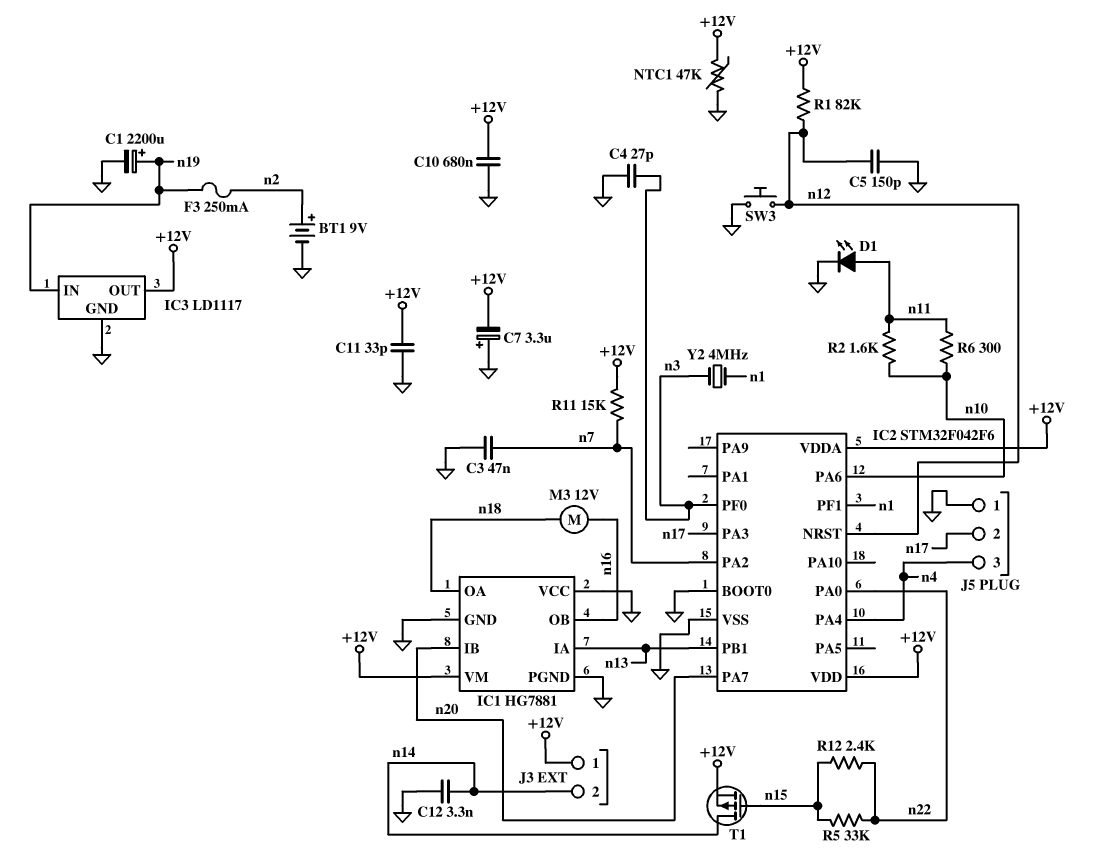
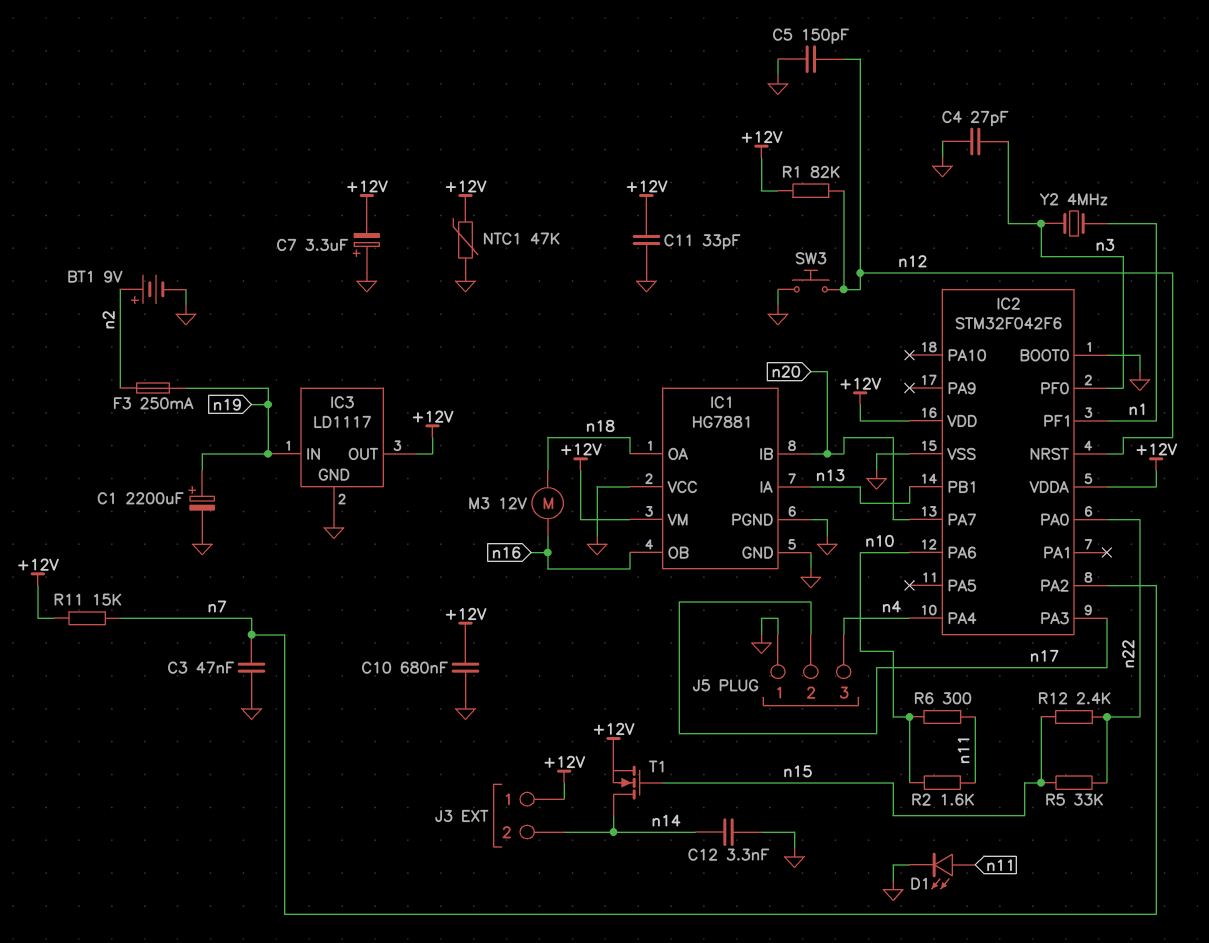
T1: PMOS (G n15, D n14, S +12V) -> NMOS (G n15, D n14, S +12V)

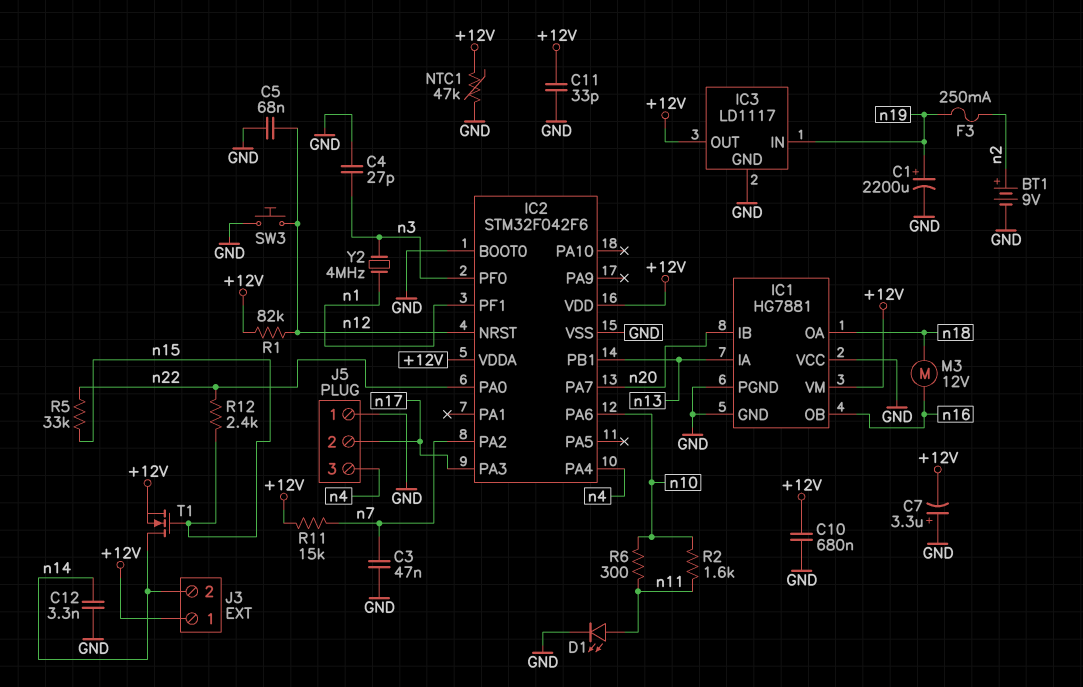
C5: 150pF (GND, n12) -> 68nF (GND, n12)

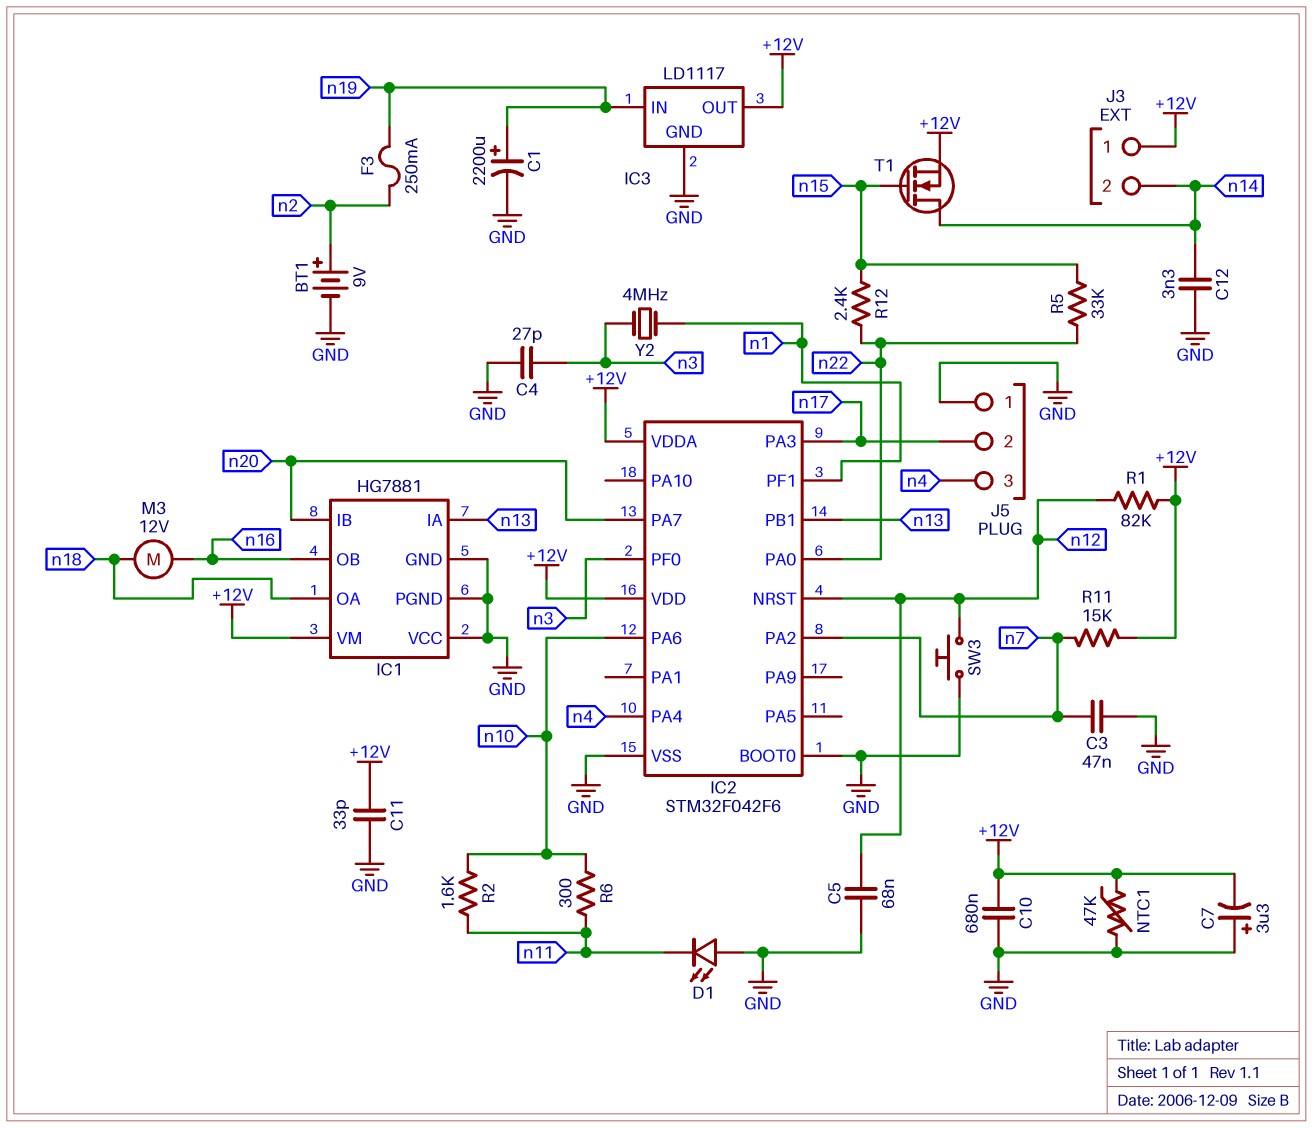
D1: LED (A n11, K GND) -> LED (A GND, K n11)

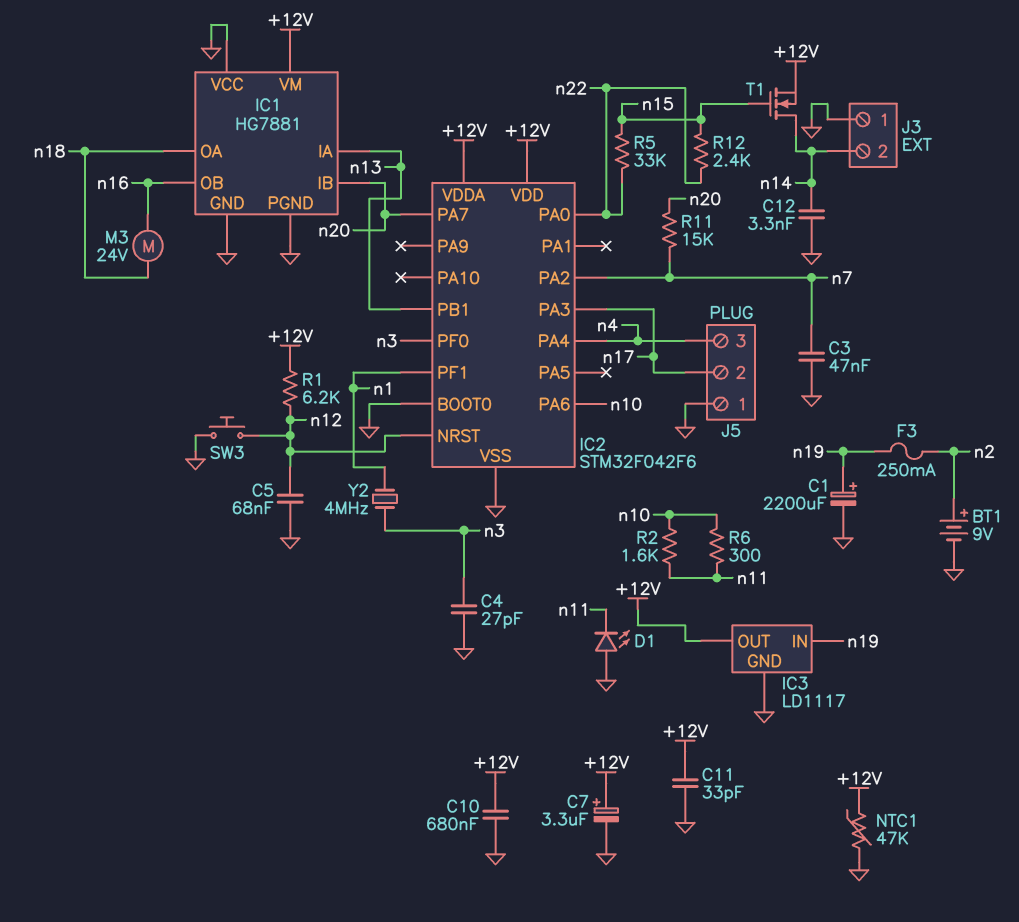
C7: 3.3uF (plus GND, minus +12V) -> 3.3uF (plus +12V, minus GND)
J3 pin 1: +12V -> GND
M3: motor 12V (n16, n18) -> motor 24V (n16, n18)
R1: 82k (+12V, n12) -> 6.2k (+12V, n12)
R11: 15k (+12V, n7) -> 15k (n7, n20)

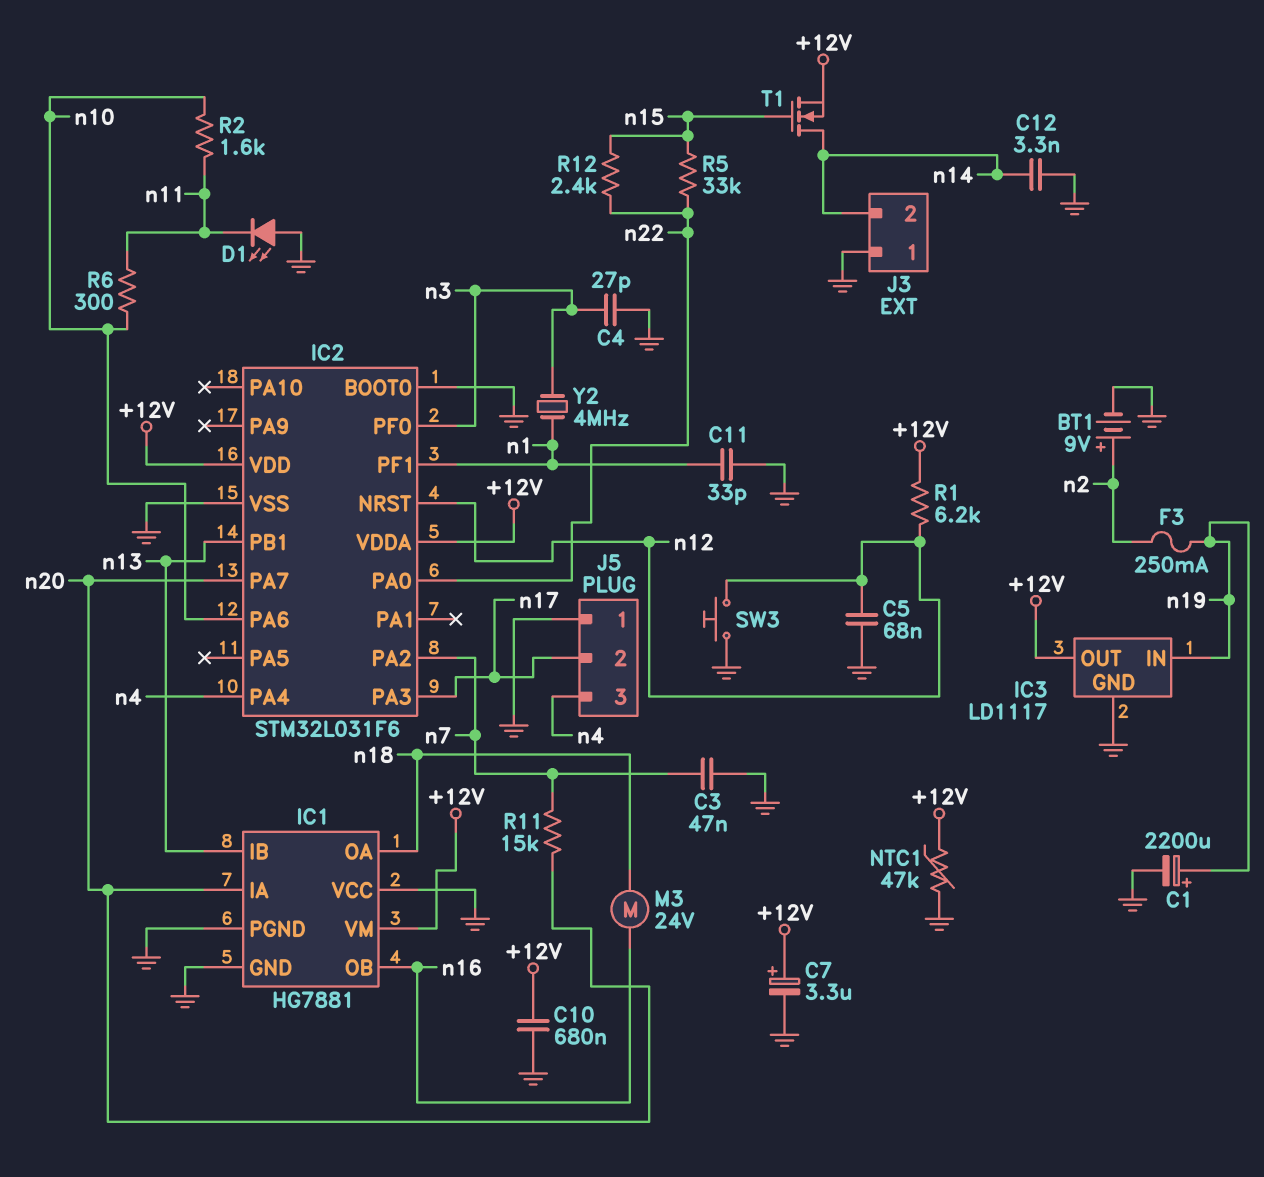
C11: 33pF (+12V, GND) -> 33pF (GND, n1)
IC1 pin IA: n13 -> n20
IC1 pin IB: n20 -> n13
IC2: STM32F042F6 -> STM32L031F6

